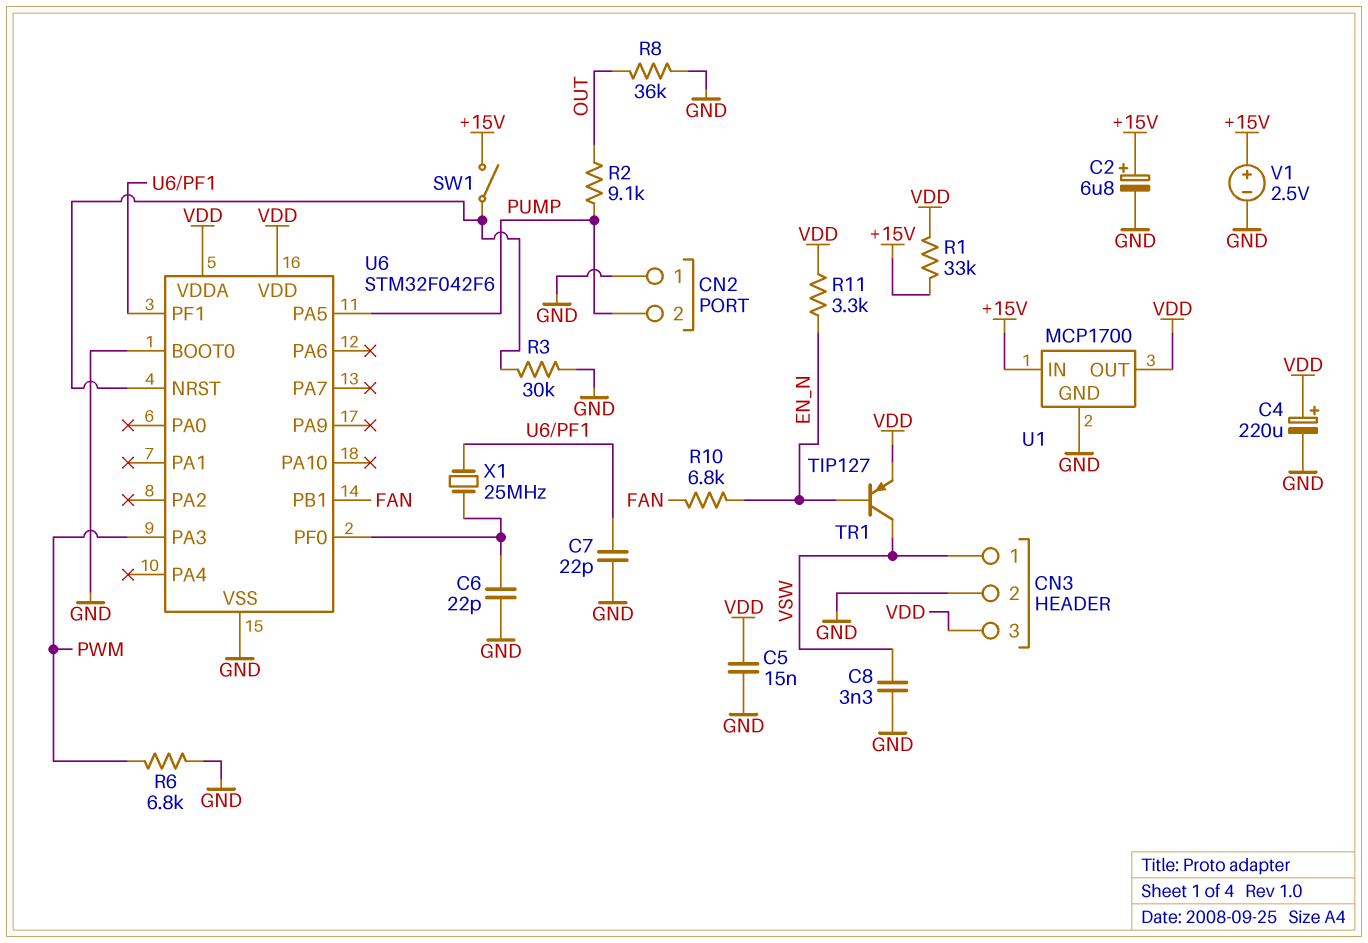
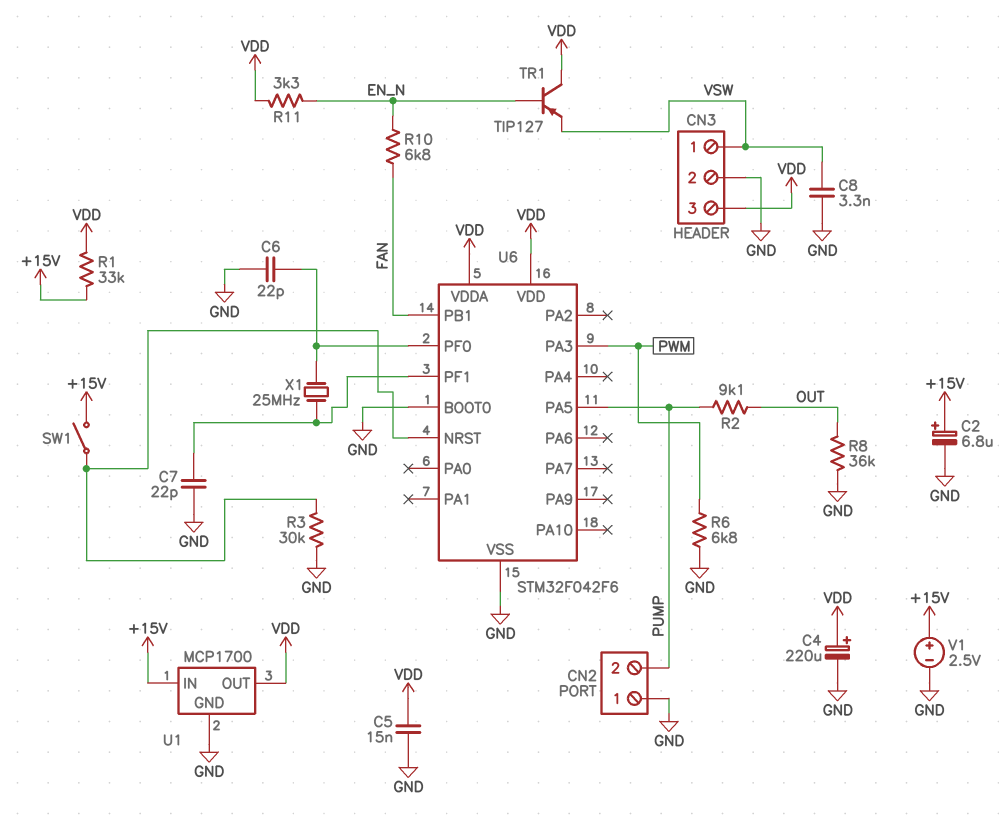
TR1: PNP TIP127 (B EN_N, C VSW, E VDD) -> PNP TIP127 (B EN_N, C VDD, E VSW)

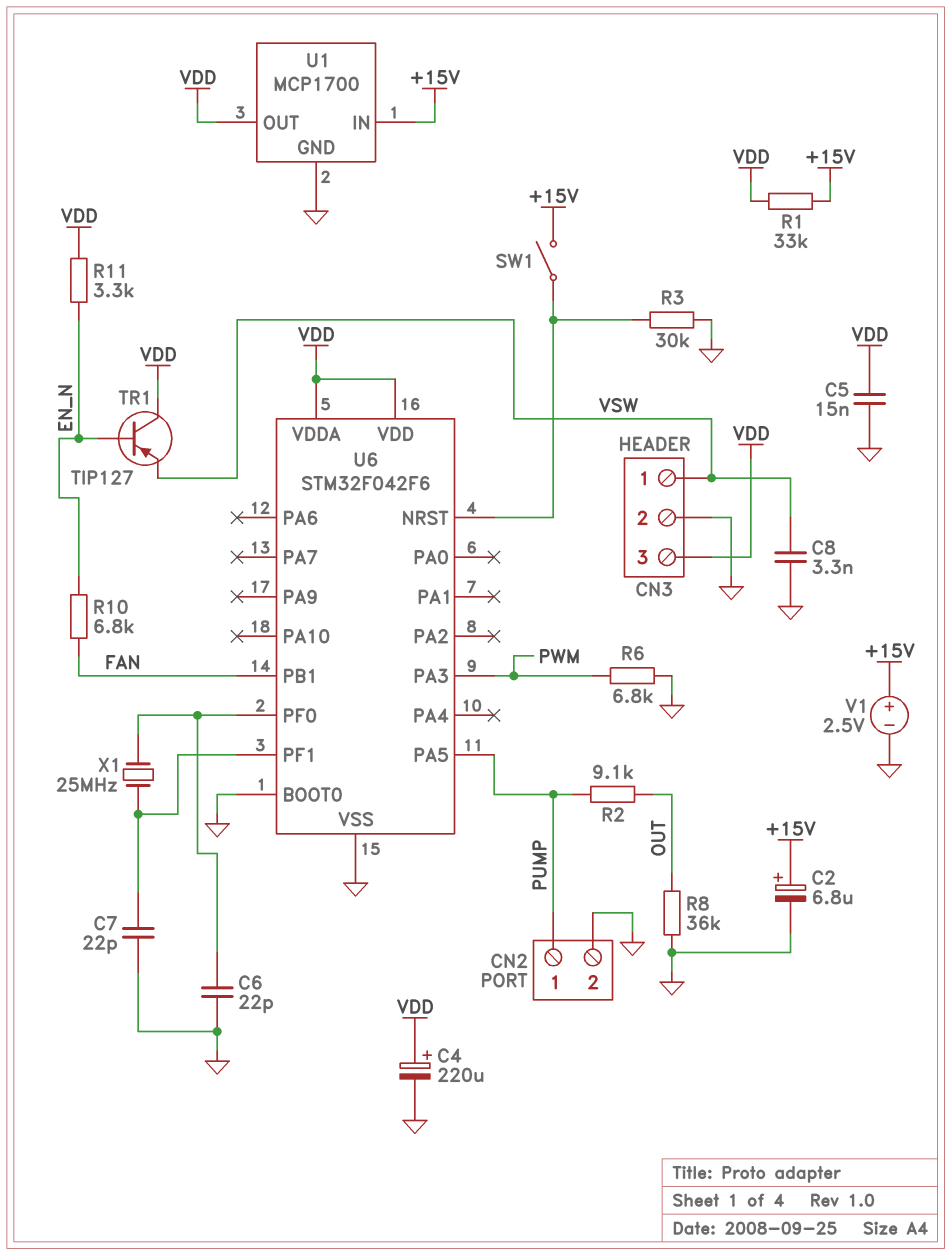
CN2 pin 1: GND -> PUMP
CN2 pin 2: PUMP -> GND

